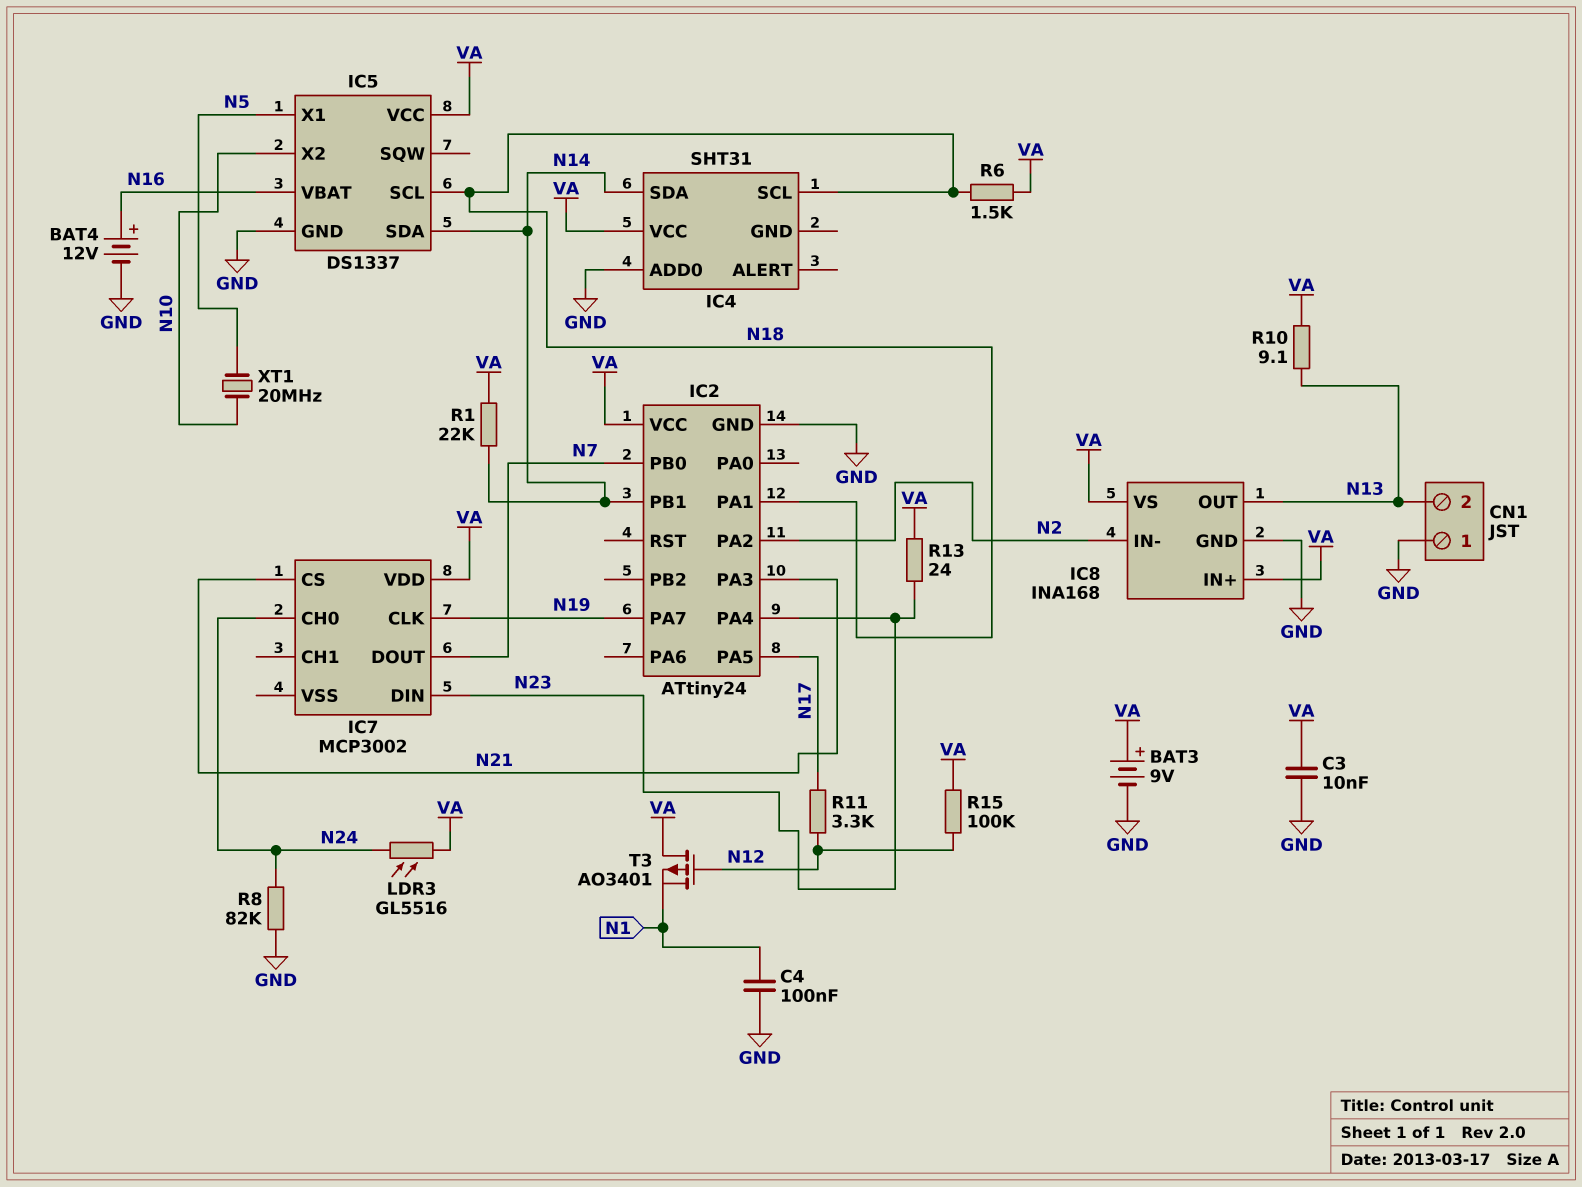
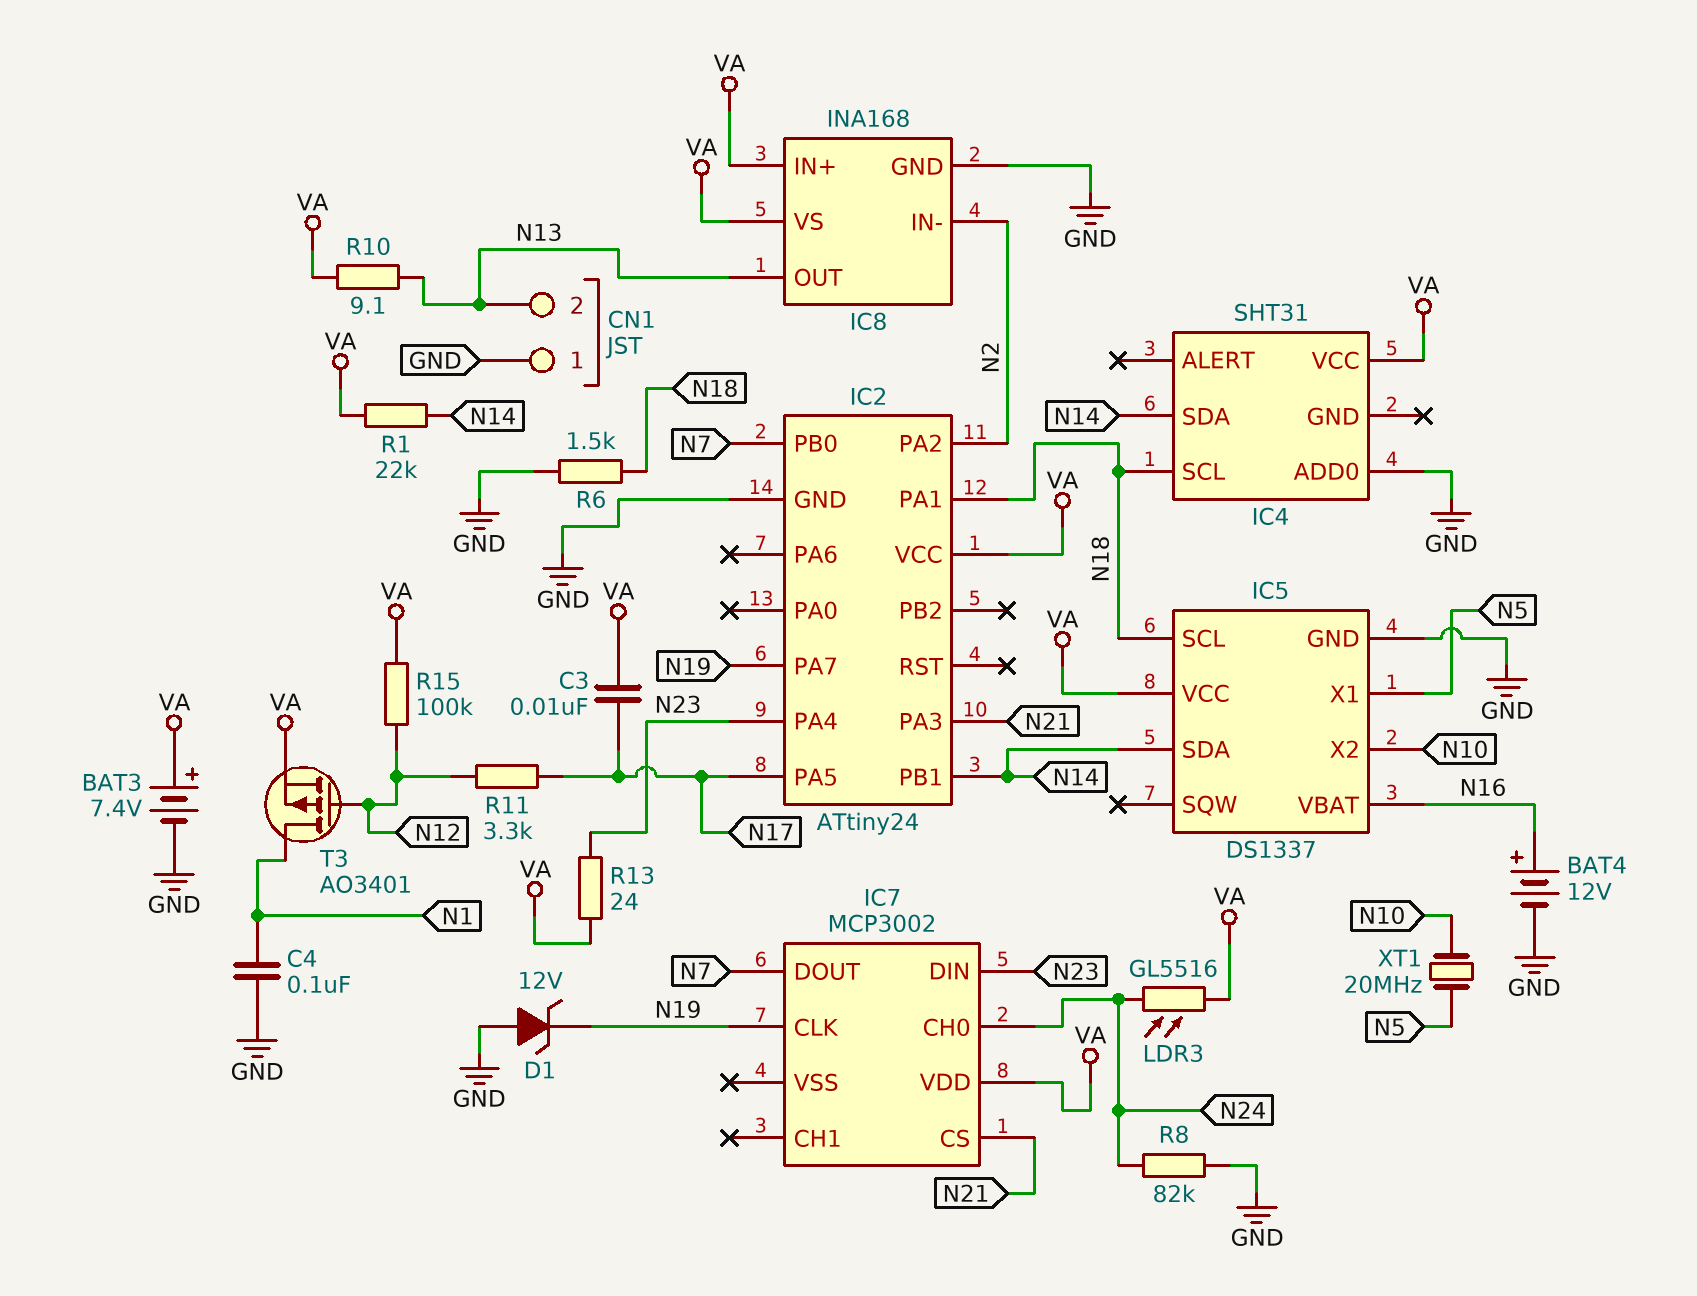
BAT3: 9V (plus VA, minus GND) -> 7.4V (plus VA, minus GND)
C3: 10nF (GND, VA) -> 10nF (N17, VA)
D1: none -> zener 12V (A GND, K N19)
R6: 1.5k (N18, VA) -> 1.5k (GND, N18)
T3: PMOS AO3401 (G N12, D VA, S N1) -> PMOS AO3401 (G N12, D N1, S VA)

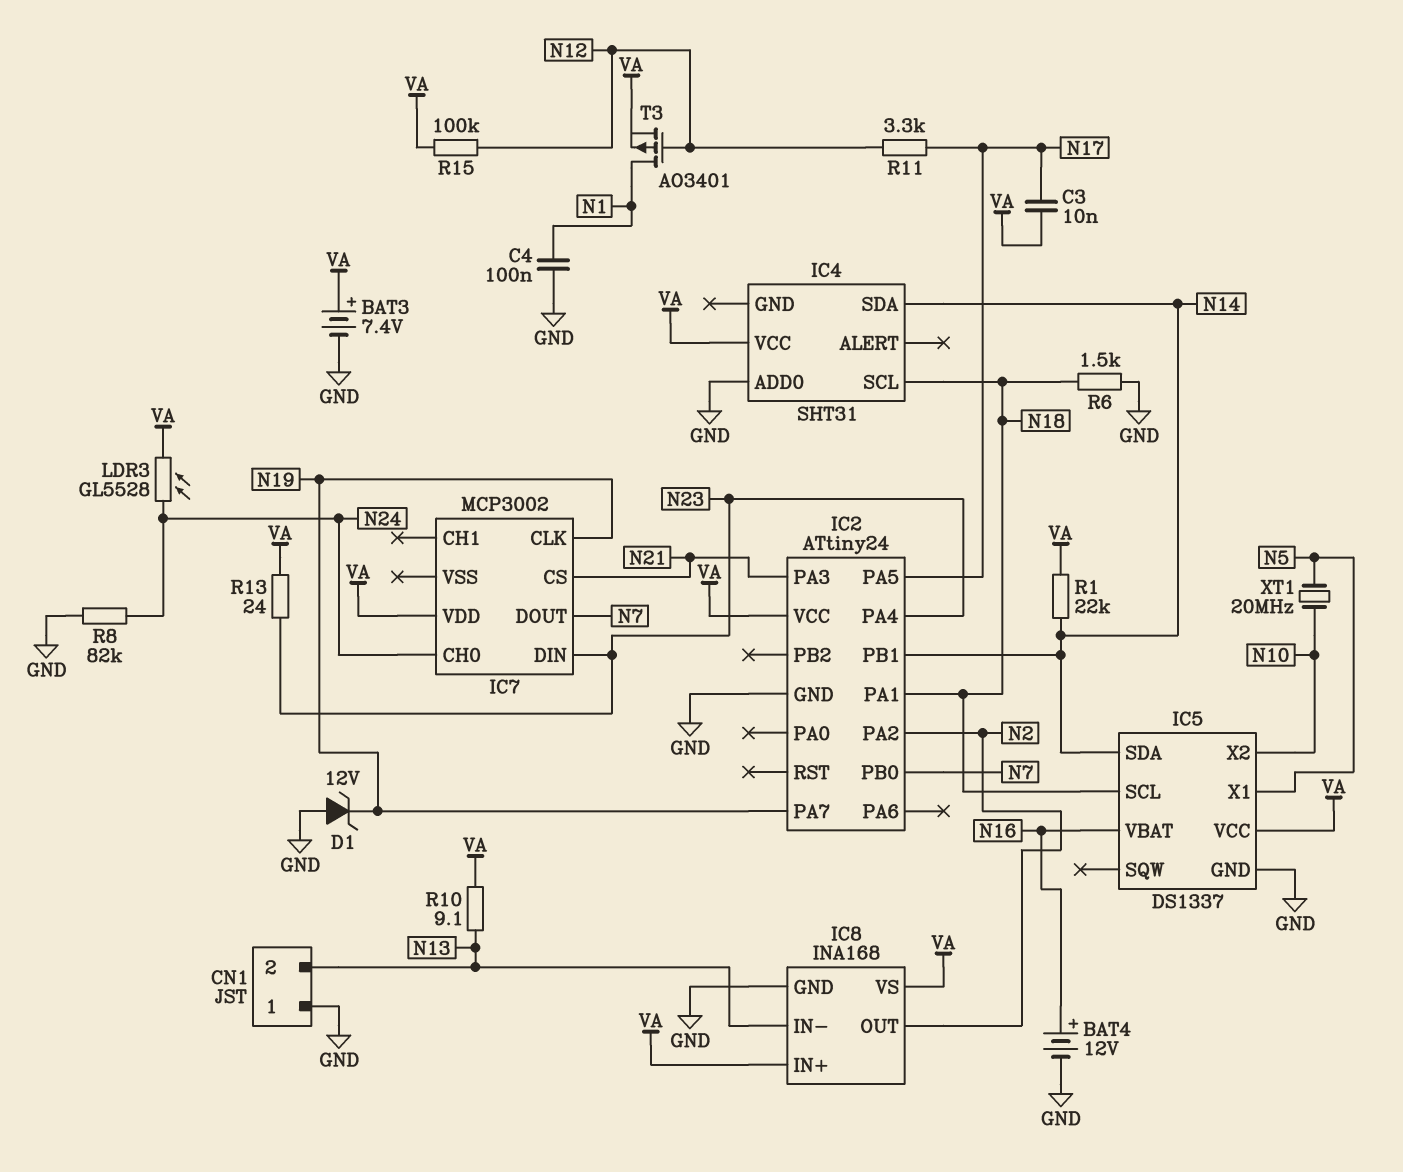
IC8 pin IN-: N2 -> N13
IC8 pin OUT: N13 -> N2
LDR3: GL5516 (N24, VA) -> GL5528 (N24, VA)

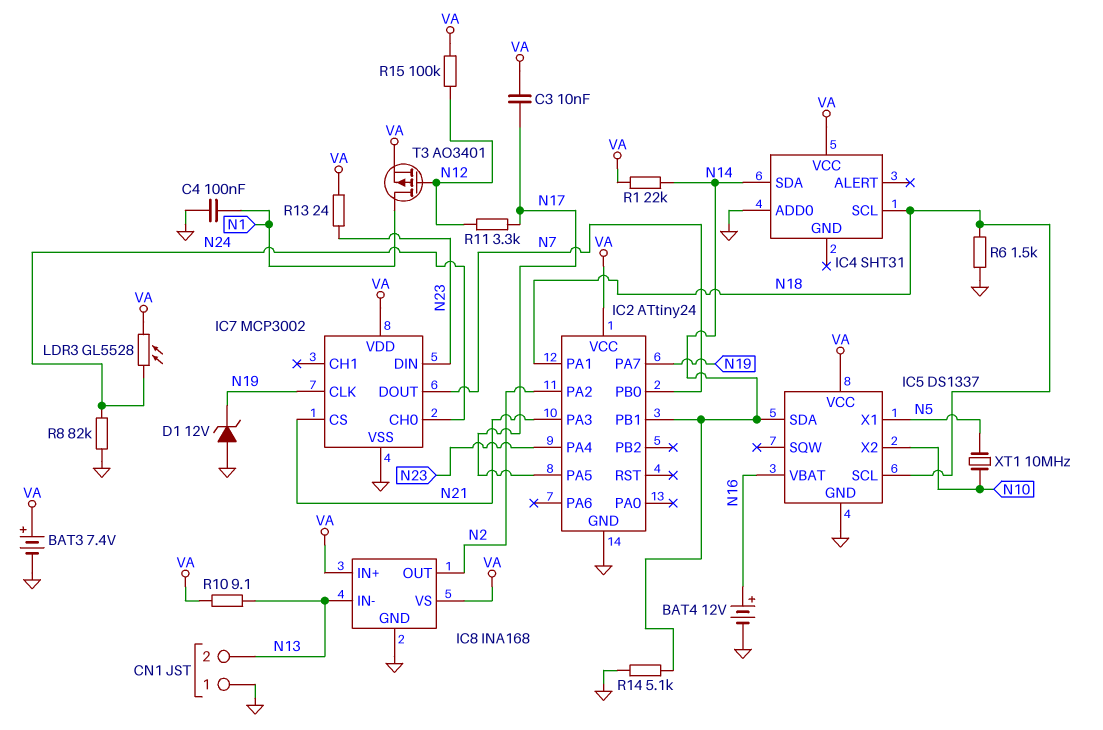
IC7 pin VSS: none -> GND
R14: none -> 5.1k (GND, N14)
XT1: 20MHz (N5, N10) -> 10MHz (N5, N10)

